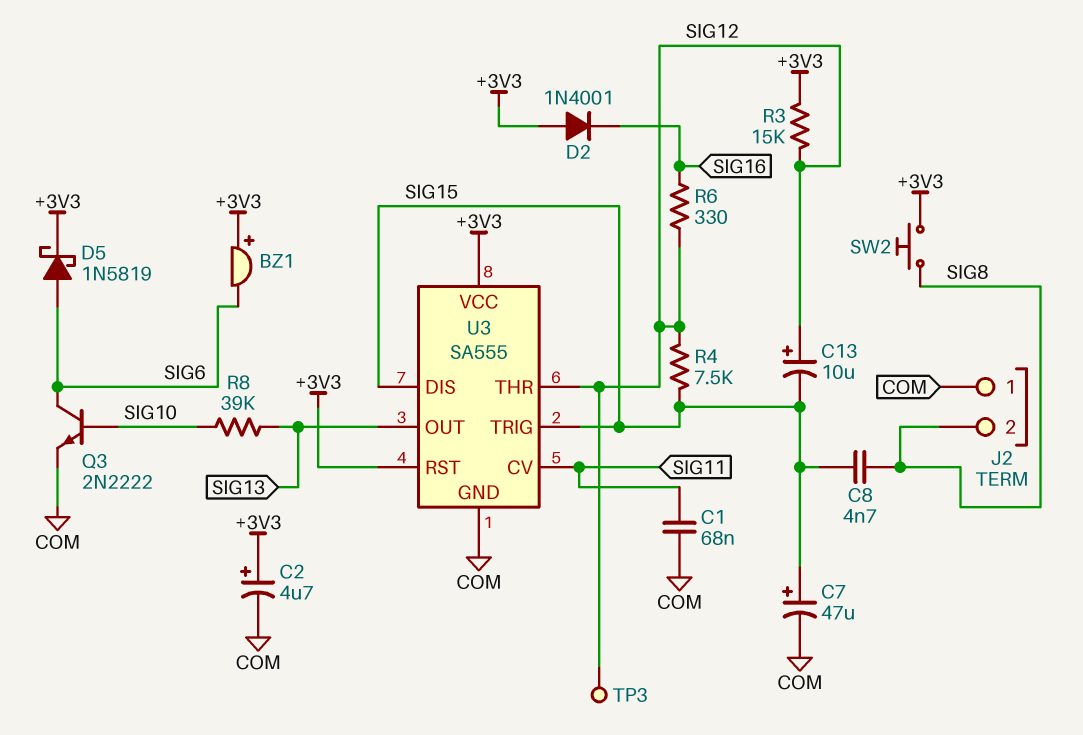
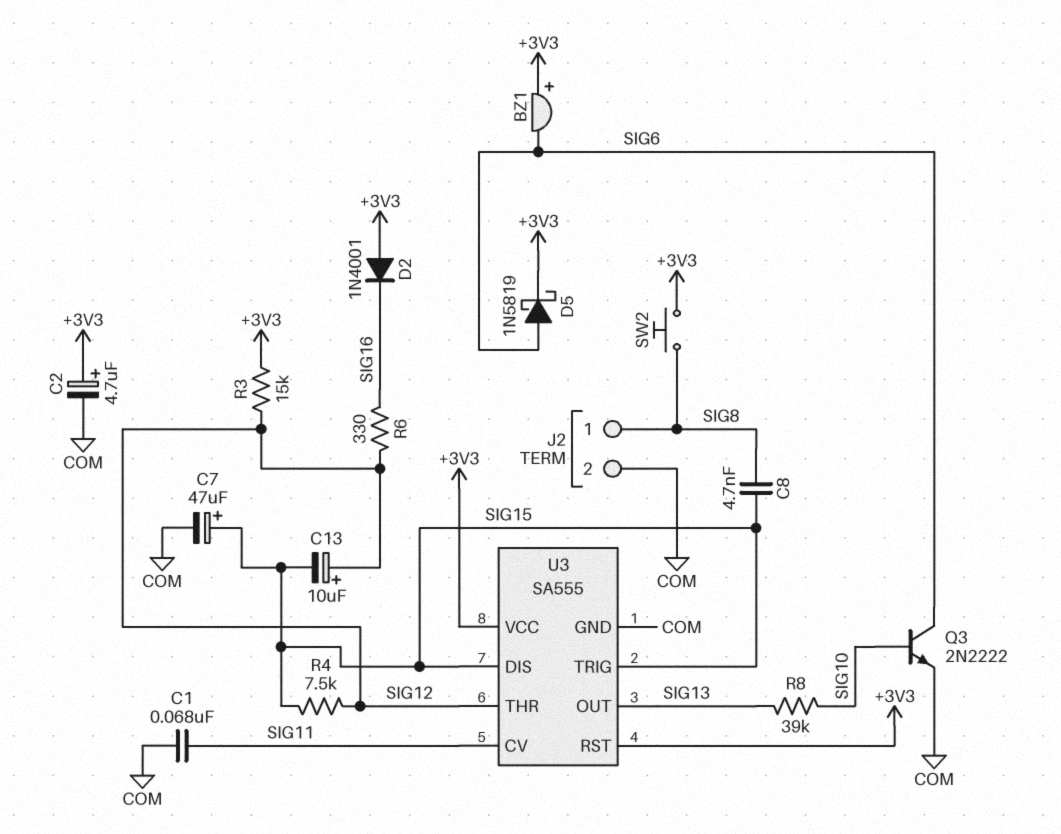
J2 pin 1: COM -> SIG8
J2 pin 2: SIG8 -> COM
TP3: test point (SIG12) -> none

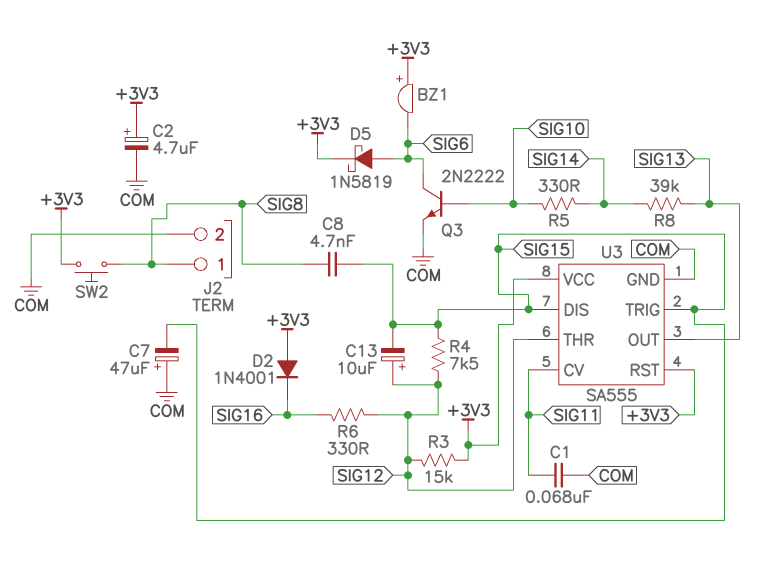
C7: 47uF (plus SIG15, minus COM) -> 47uF (plus COM, minus SIG15)
R5: none -> 330 (SIG10, SIG14)
R8: 39k (SIG10, SIG13) -> 39k (SIG13, SIG14)

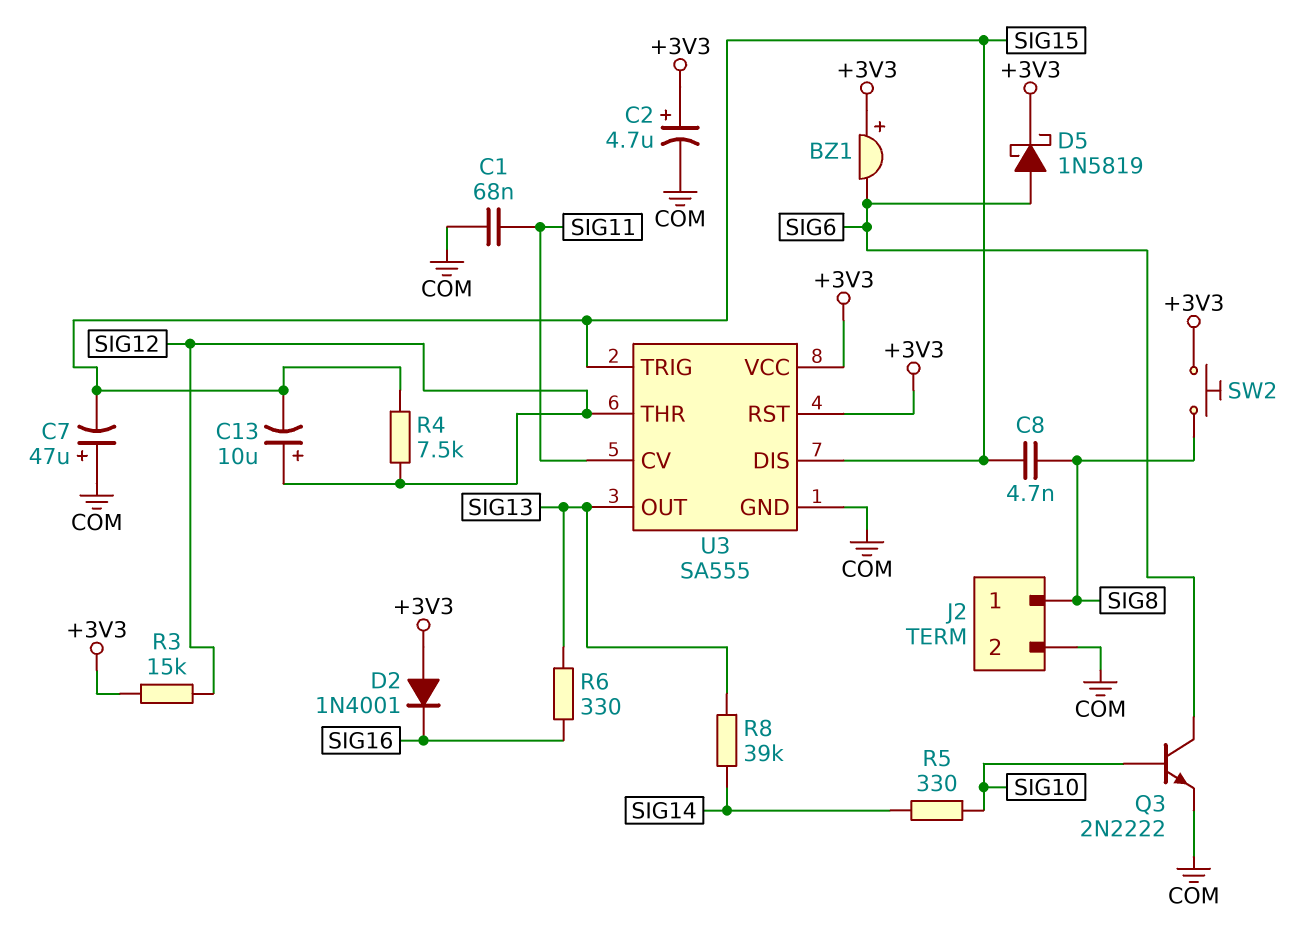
R6: 330 (SIG12, SIG16) -> 330 (SIG13, SIG16)

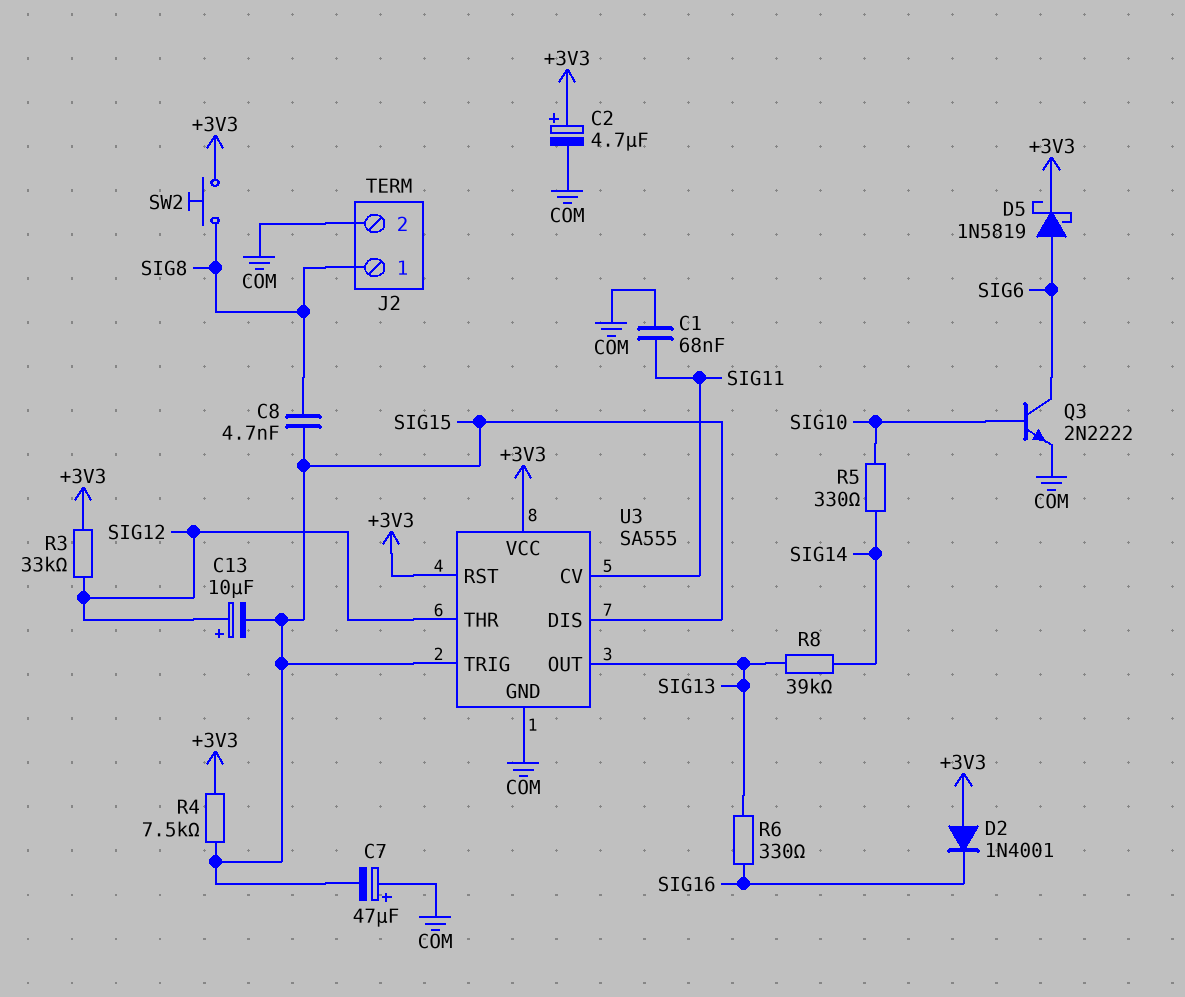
BZ1: buzzer (plus +3V3, minus SIG6) -> none
R3: 15k (+3V3, SIG12) -> 33k (+3V3, SIG12)
R4: 7.5k (SIG12, SIG15) -> 7.5k (+3V3, SIG15)

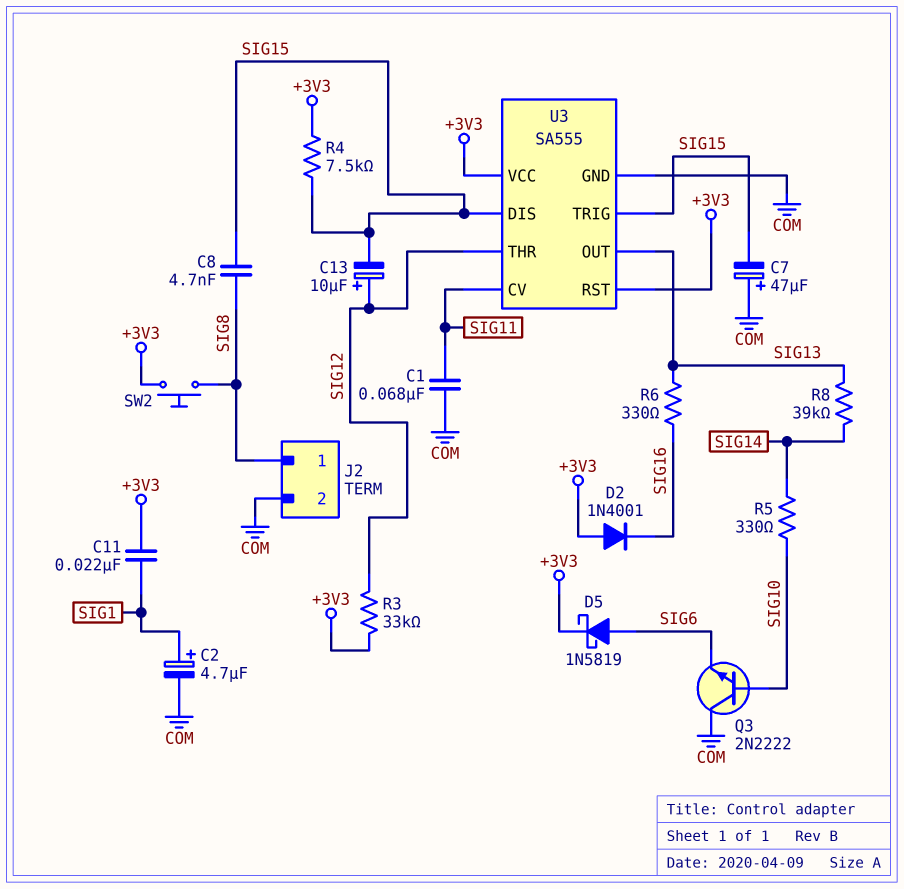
C2: 4.7uF (plus +3V3, minus COM) -> 4.7uF (plus SIG1, minus COM)
C11: none -> 22nF (+3V3, SIG1)
Q3: NPN 2N2222 (B SIG10, C SIG6, E COM) -> NPN 2N2222 (B SIG10, C COM, E SIG6)

